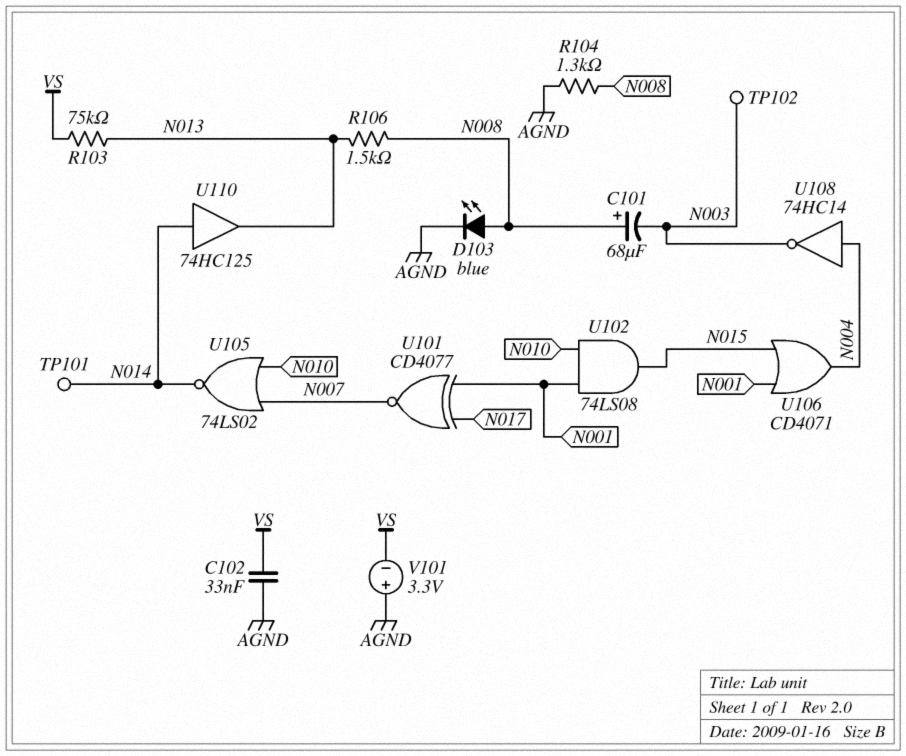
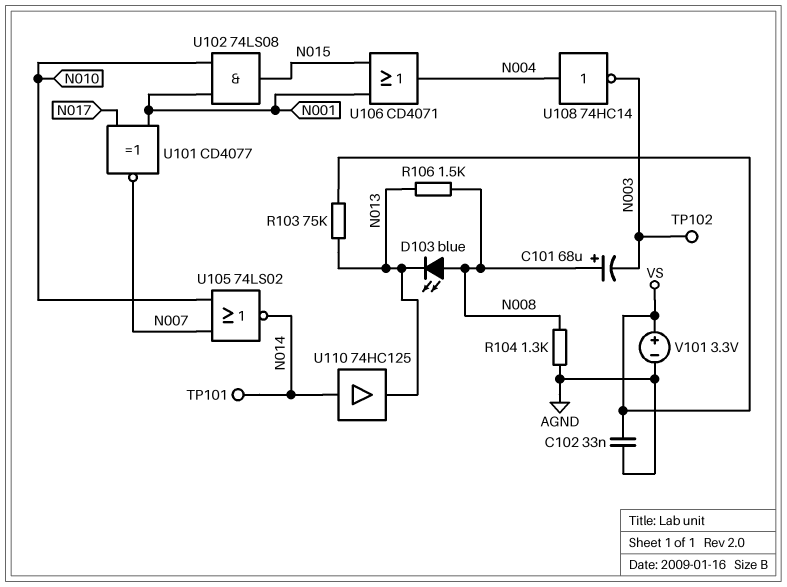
D103: LED blue (A N008, K AGND) -> LED blue (A N008, K N013)
V101: 3.3V (plus AGND, minus VS) -> 3.3V (plus VS, minus AGND)

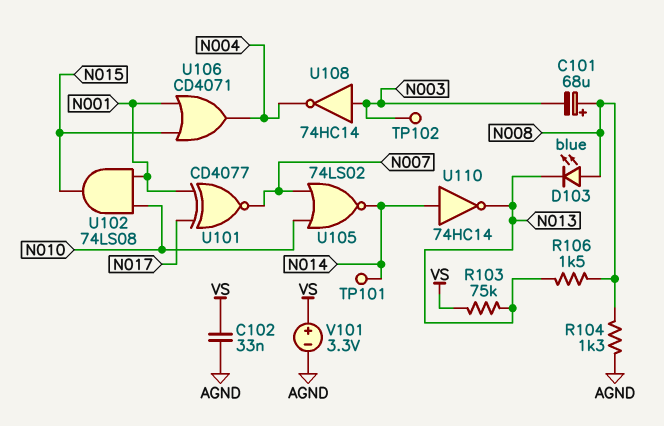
U108: NOT 74HC14 (in N004, out N003) -> NOT 74HC14 (in N003, out N004)
U110: buffer 74HC125 (in N014, out N013) -> NOT 74HC14 (in N014, out N013)

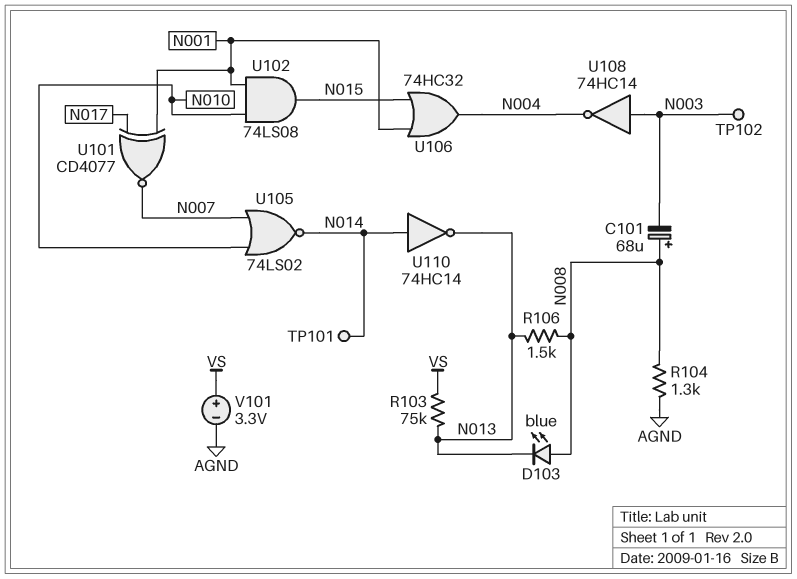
C102: 33nF (AGND, VS) -> none
U106: OR CD4071 (in N001, in N015, out N004) -> OR 74HC32 (in N001, in N015, out N004)

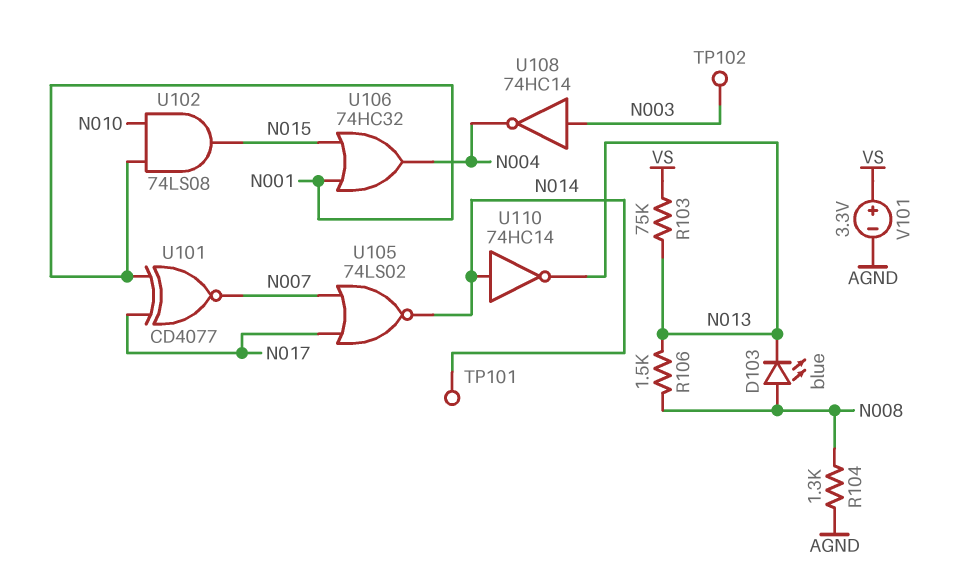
C101: 68uF (plus N008, minus N003) -> none
U105: NOR 74LS02 (in N007, in N010, out N014) -> NOR 74LS02 (in N007, in N017, out N014)

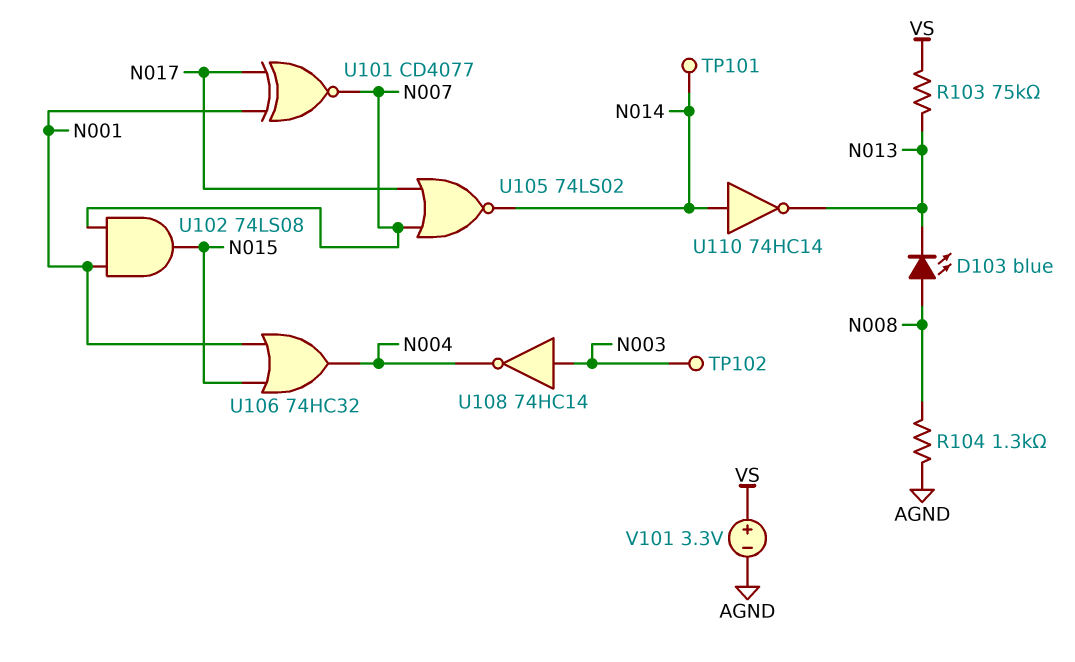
R106: 1.5k (N008, N013) -> none
U102: AND 74LS08 (in N001, in N010, out N015) -> AND 74LS08 (in N001, in N007, out N015)

